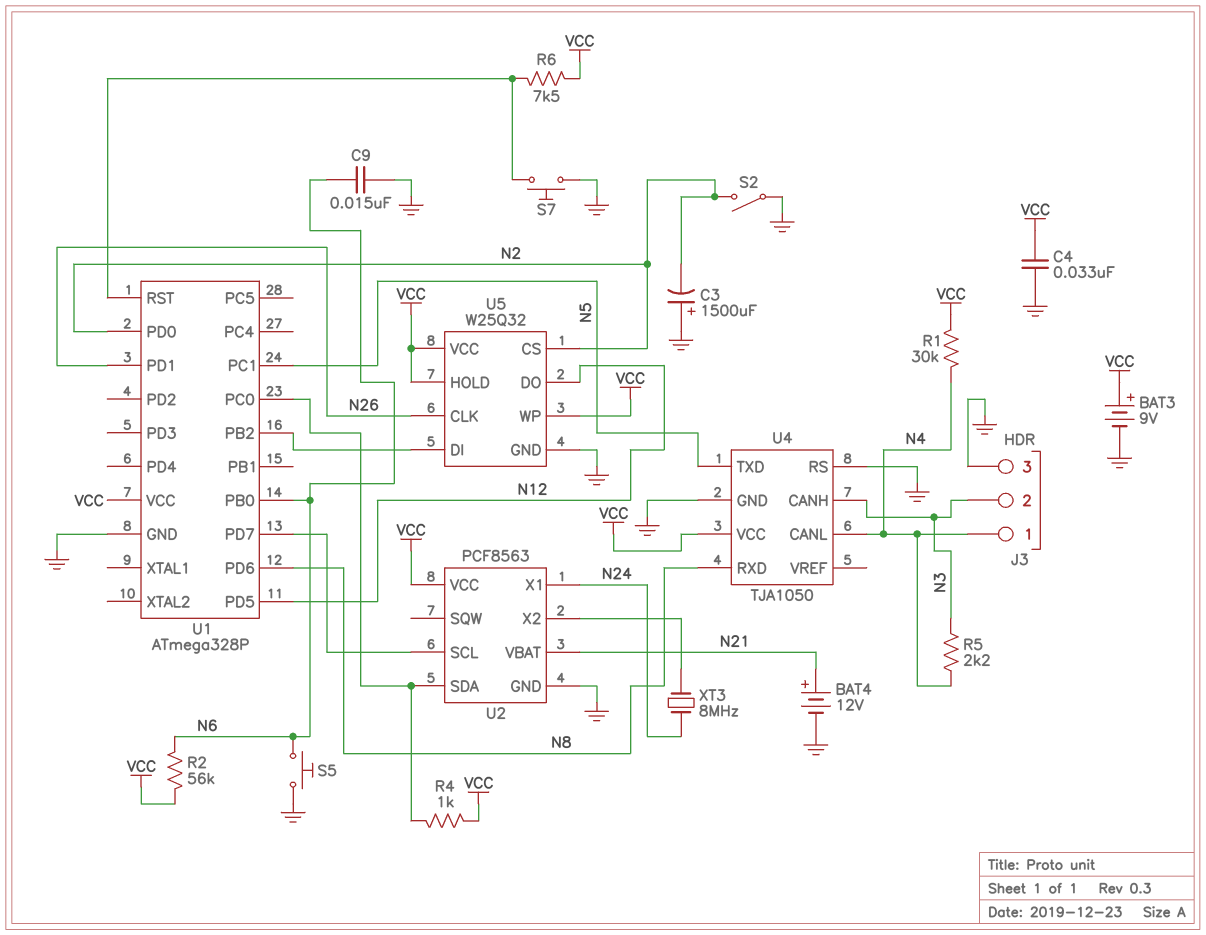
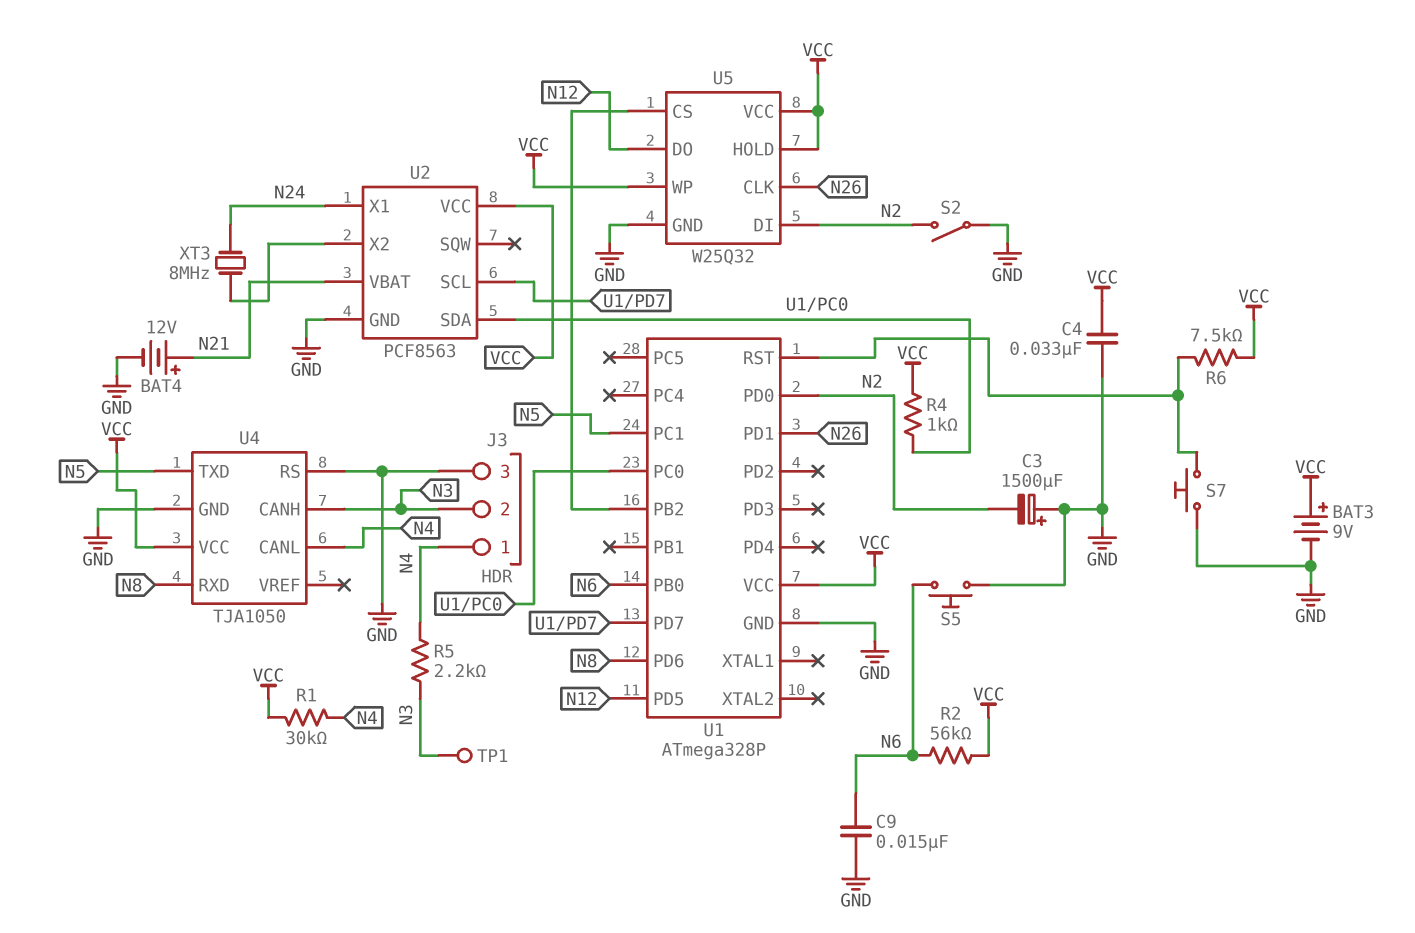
TP1: none -> test point (N3)
U5 pin CS: N2 -> U1/PB2
U5 pin DI: U1/PB2 -> N2

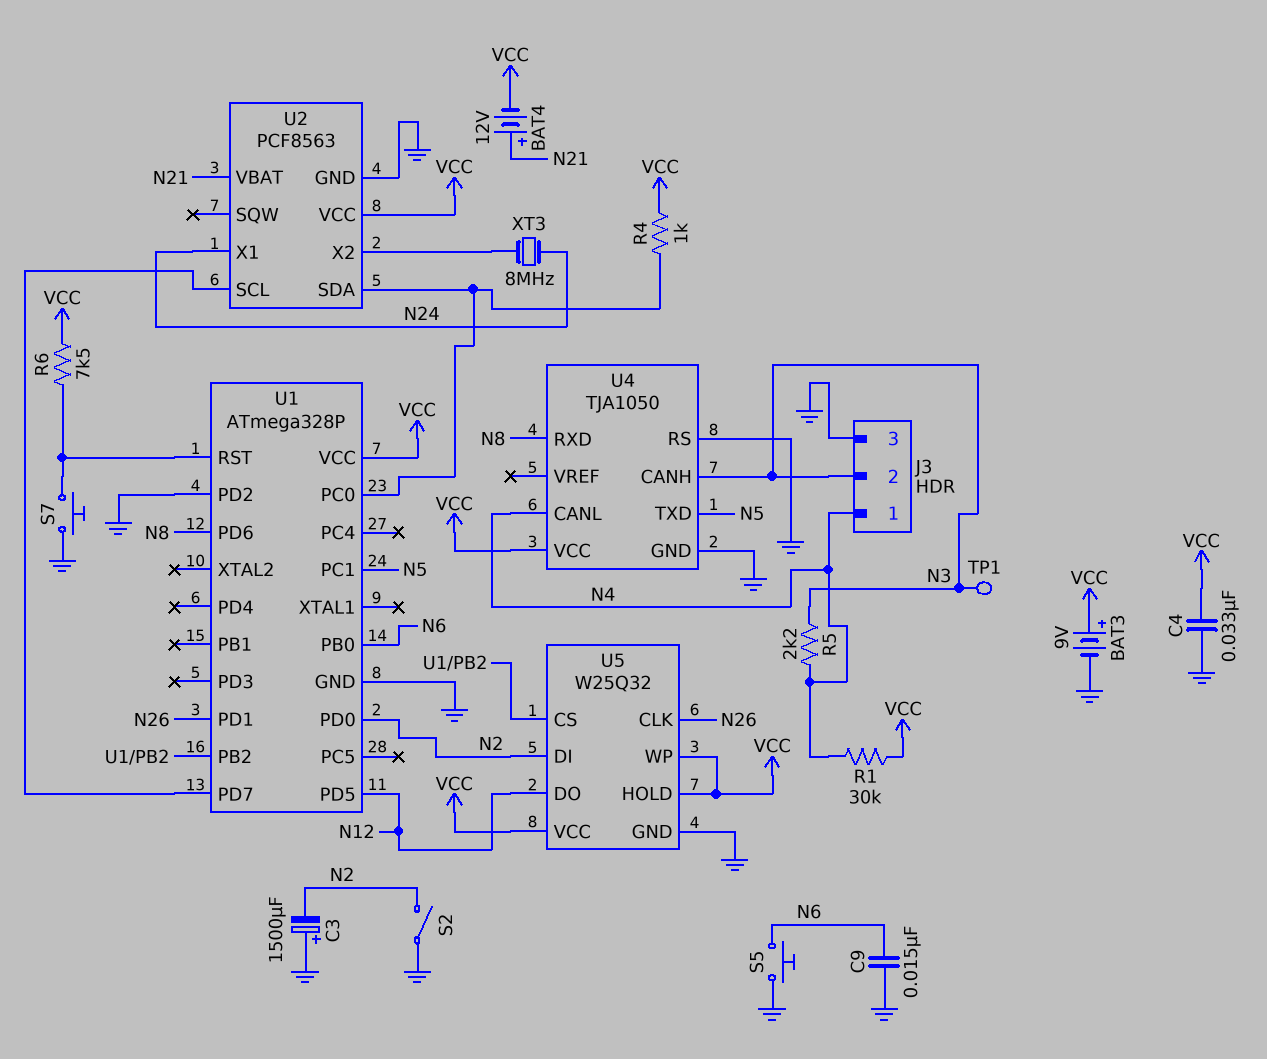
BAT4: 12V (plus N21, minus GND) -> 12V (plus N21, minus VCC)
R2: 56k (N6, VCC) -> none
U1 pin PD2: none -> GND

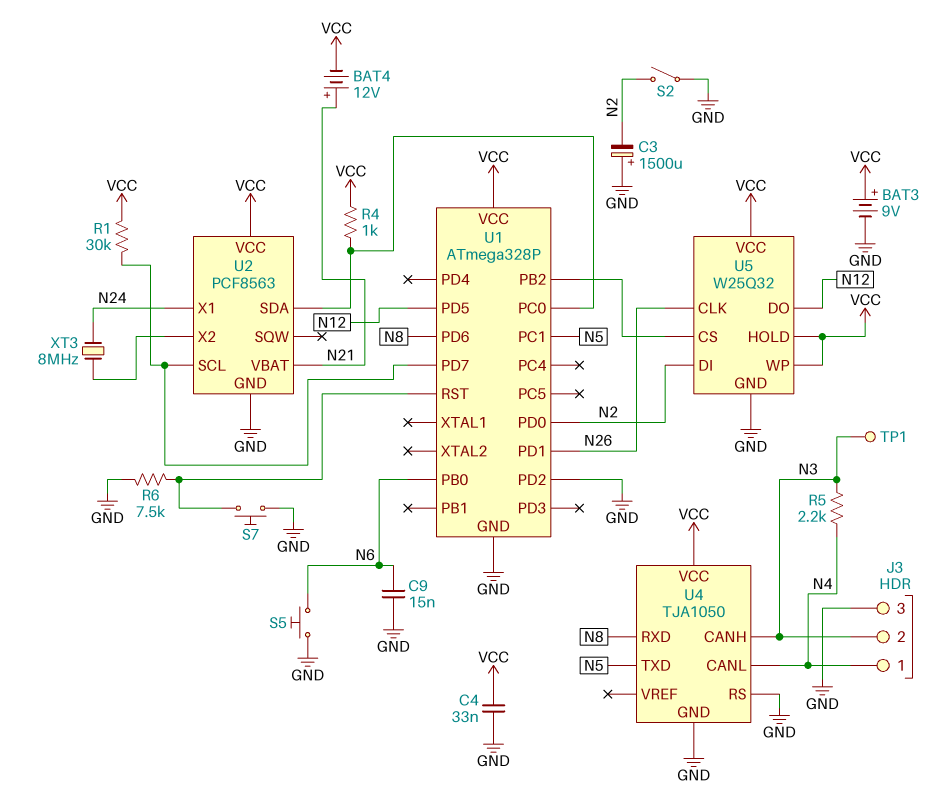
R1: 30k (N4, VCC) -> 30k (U1/PD7, VCC)
R6: 7.5k (U1/RST, VCC) -> 7.5k (GND, U1/RST)

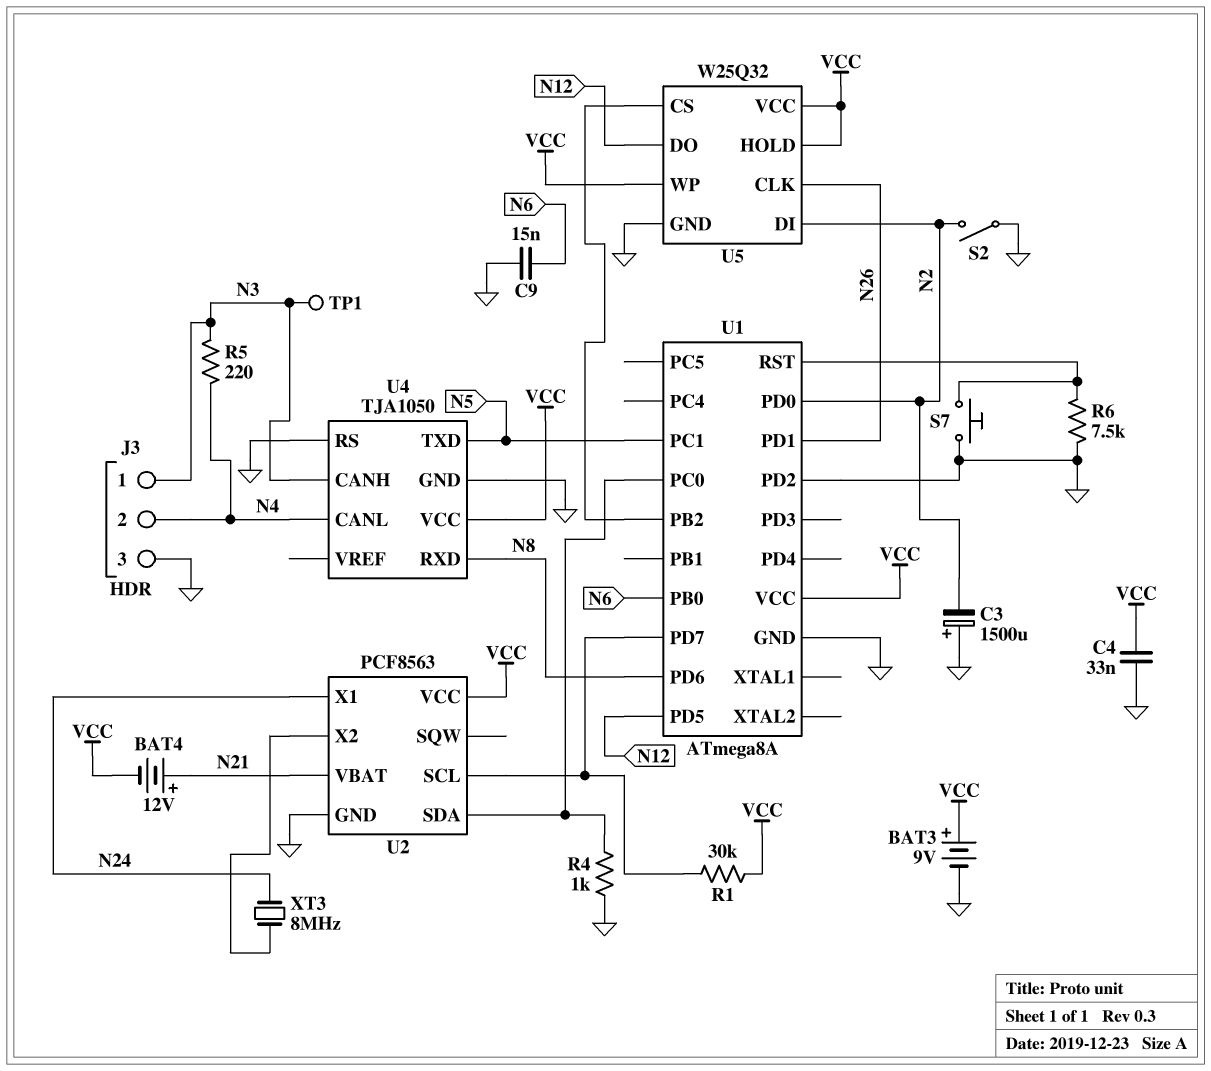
J3 pin 1: N4 -> N3
J3 pin 2: N3 -> N4
R4: 1k (U1/PC0, VCC) -> 1k (GND, U1/PC0)
R5: 2.2k (N3, N4) -> 220 (N3, N4)
S5: button (GND, N6) -> none
U1: ATmega328P -> ATmega8A

